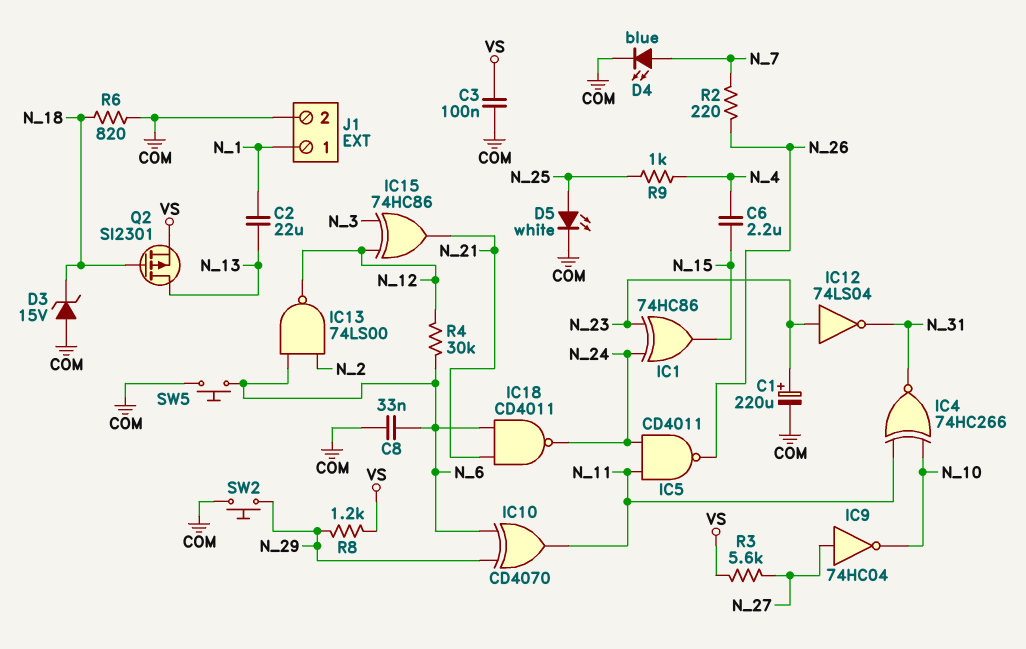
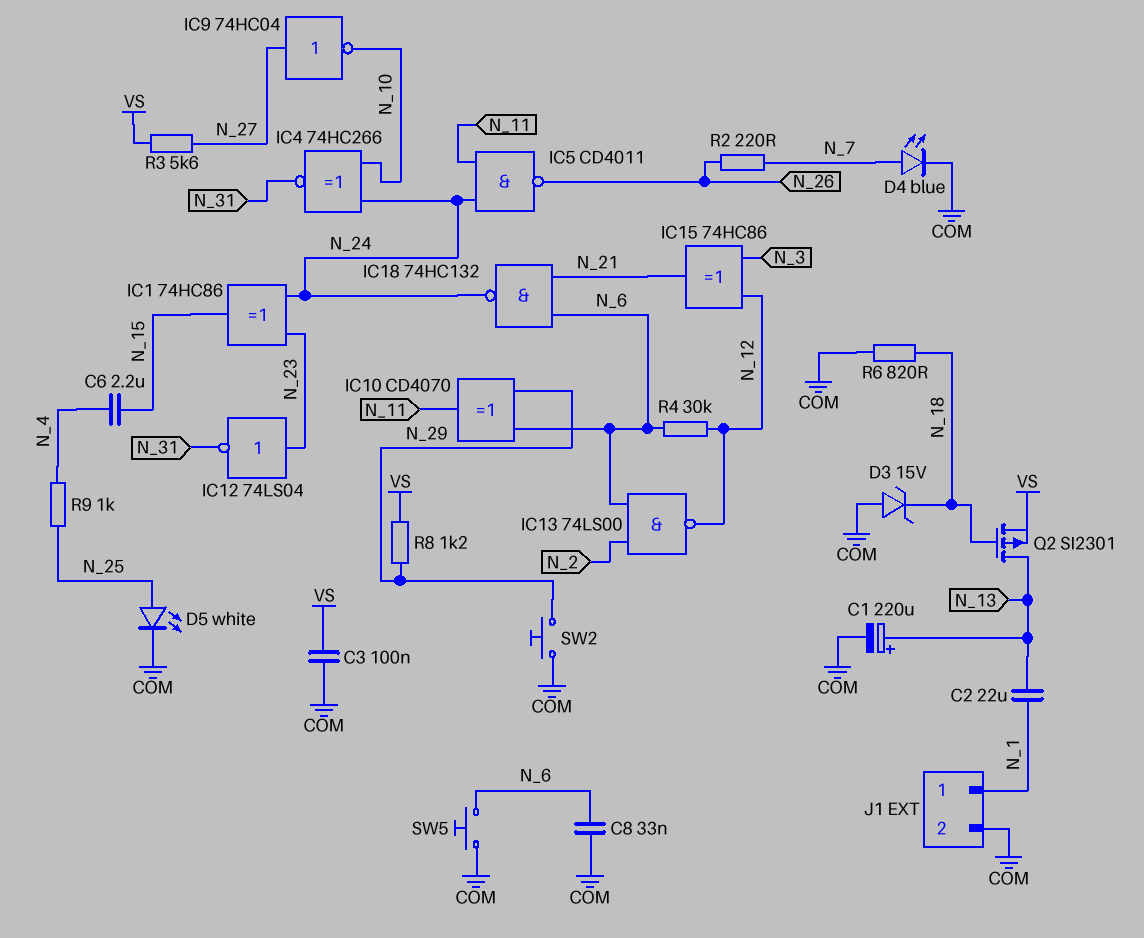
C1: 220uF (plus N_23, minus COM) -> 220uF (plus N_13, minus COM)
IC4: XNOR 74HC266 (in N_10, in N_11, out N_31) -> XNOR 74HC266 (in N_10, in N_24, out N_31)
IC18: NAND CD4011 (in N_6, in N_21, out N_24) -> NAND 74HC132 (in N_6, in N_21, out N_24)

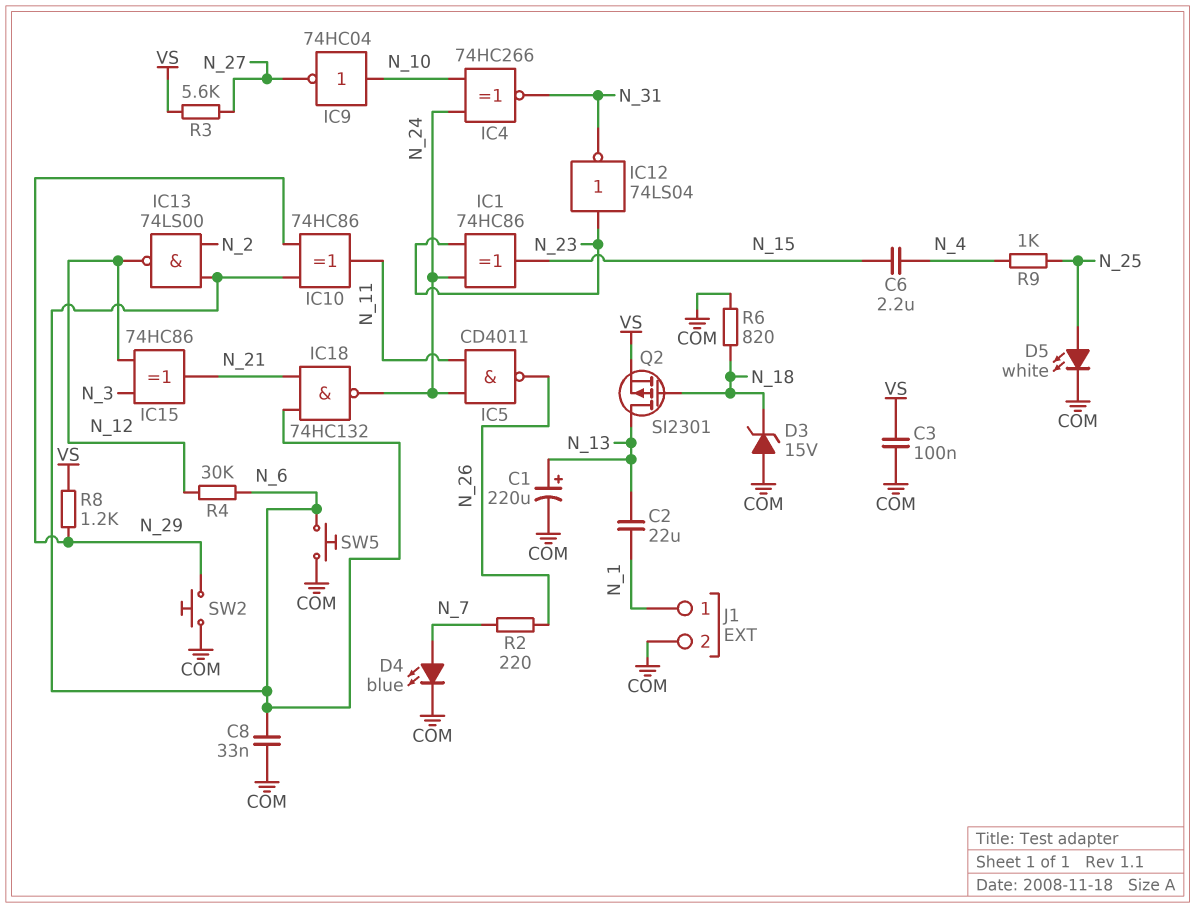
IC9: NOT 74HC04 (in N_27, out N_10) -> NOT 74HC04 (in N_10, out N_27)
IC10: XOR CD4070 (in N_6, in N_29, out N_11) -> XOR 74HC86 (in N_6, in N_29, out N_11)

